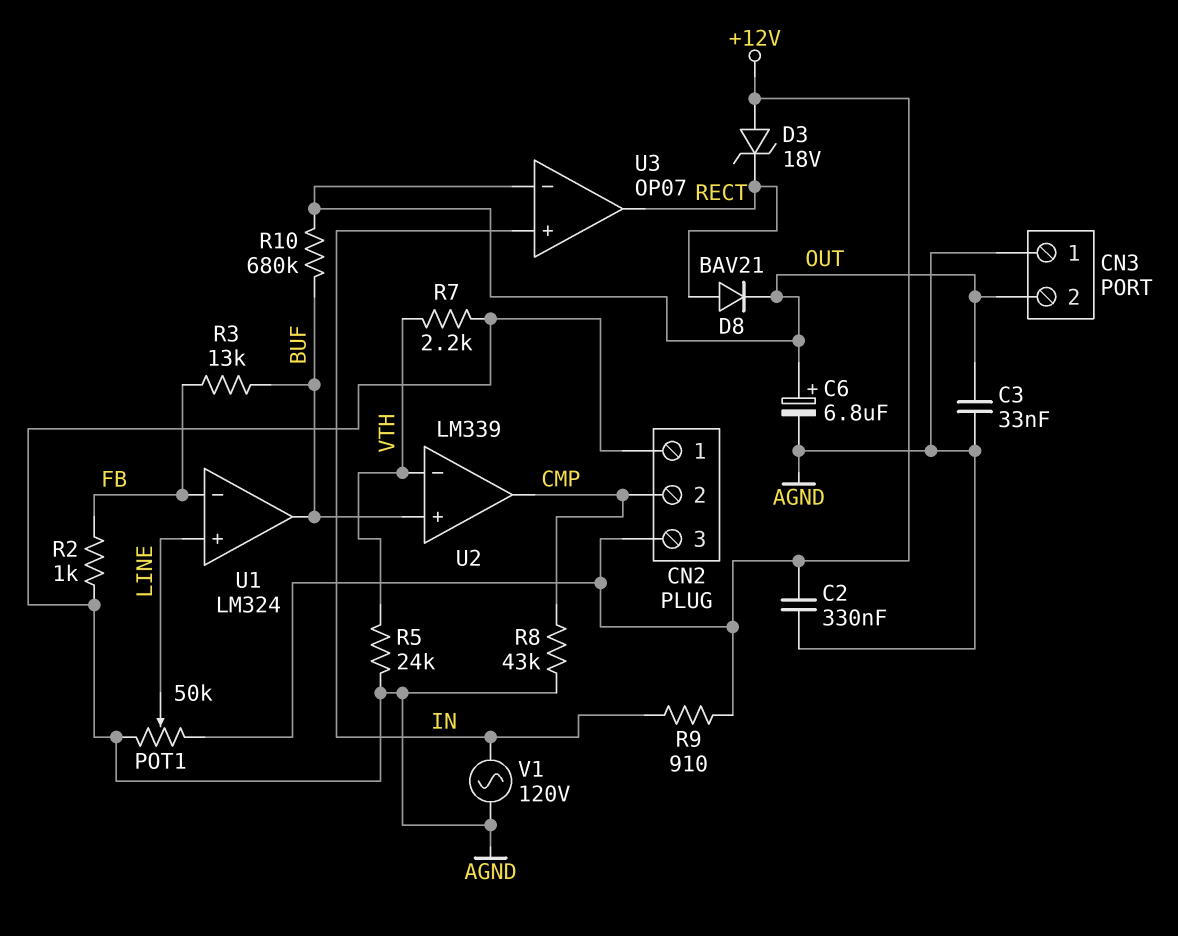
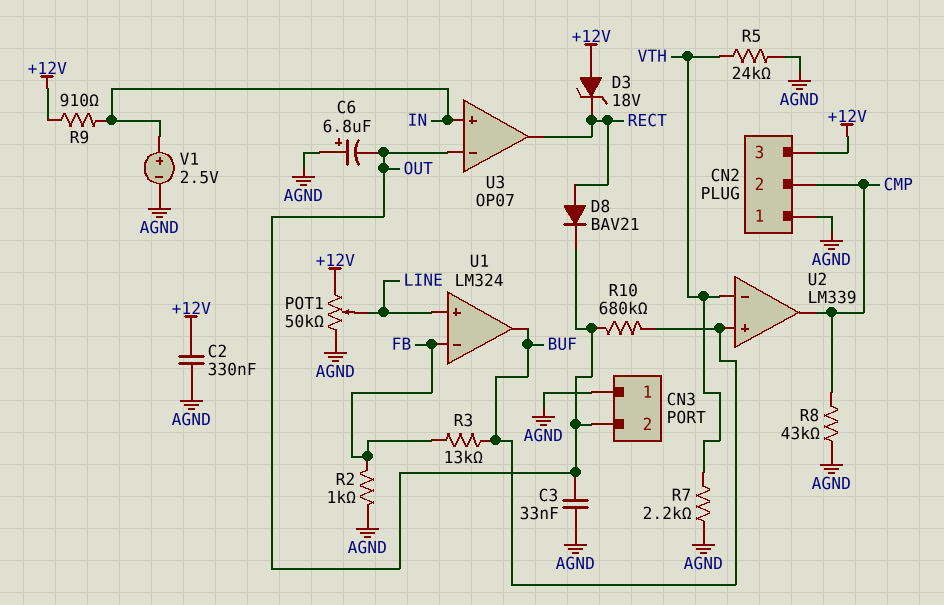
C6: 6.8uF (plus OUT, minus AGND) -> 6.8uF (plus AGND, minus OUT)
V1: AC 120V (AGND, IN) -> 2.5V (plus IN, minus AGND)

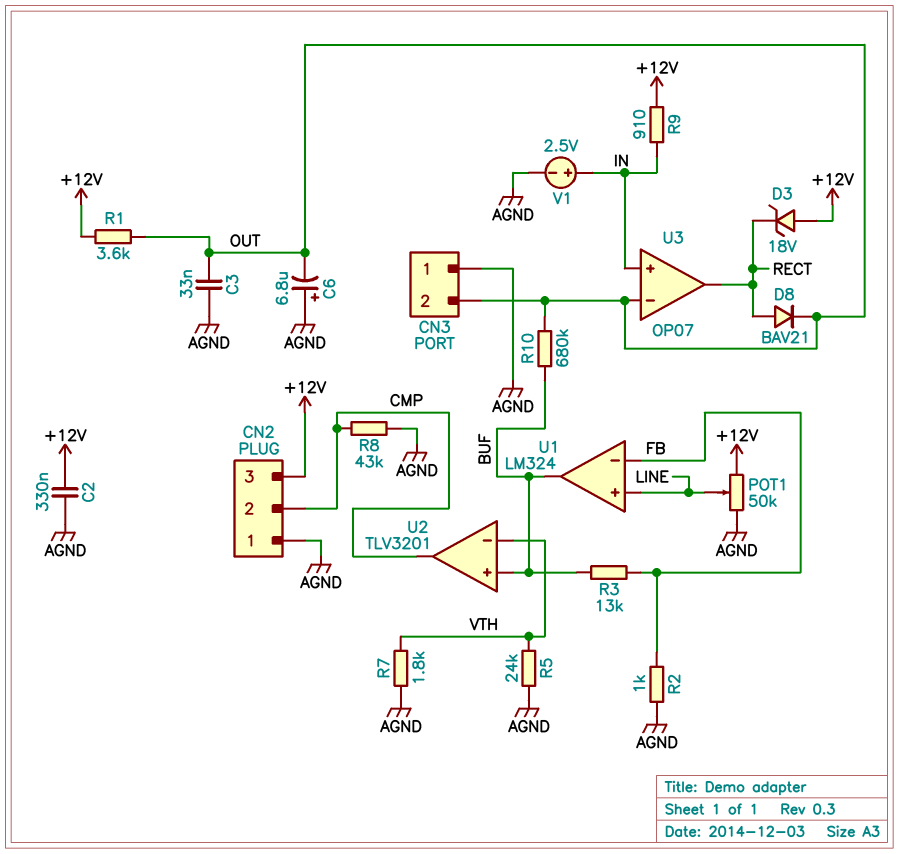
R1: none -> 3.6k (+12V, OUT)
R7: 2.2k (AGND, VTH) -> 1.8k (AGND, VTH)
U2: LM339 -> TLV3201

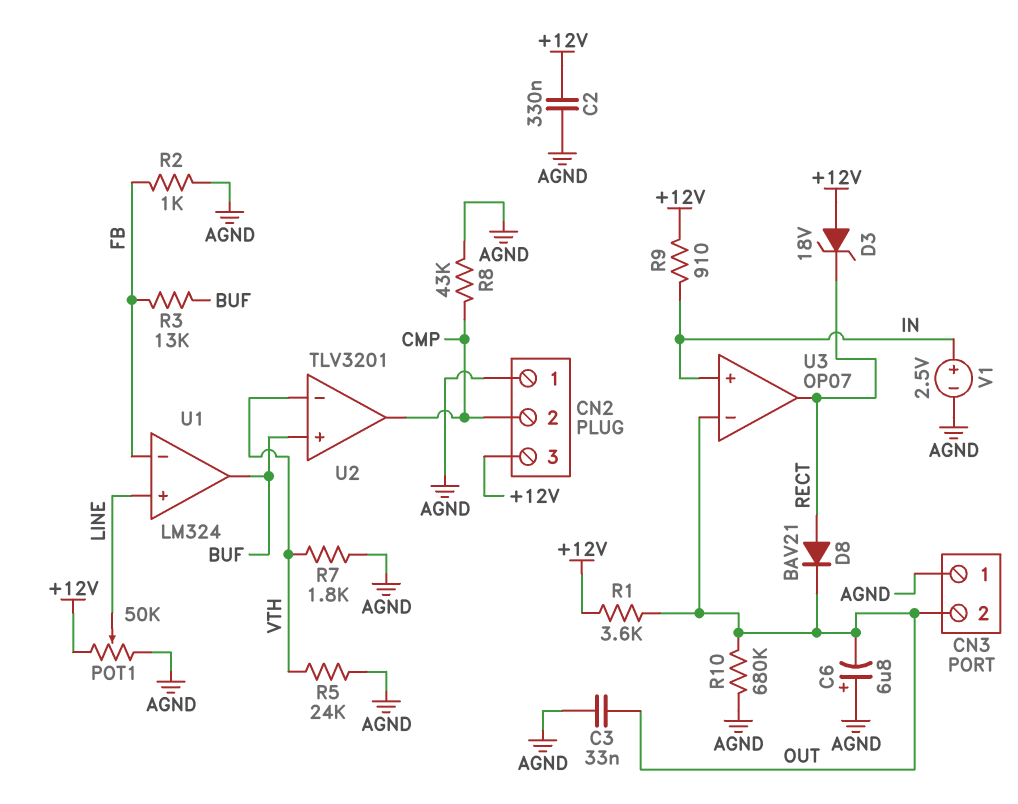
R10: 680k (BUF, OUT) -> 680k (AGND, OUT)

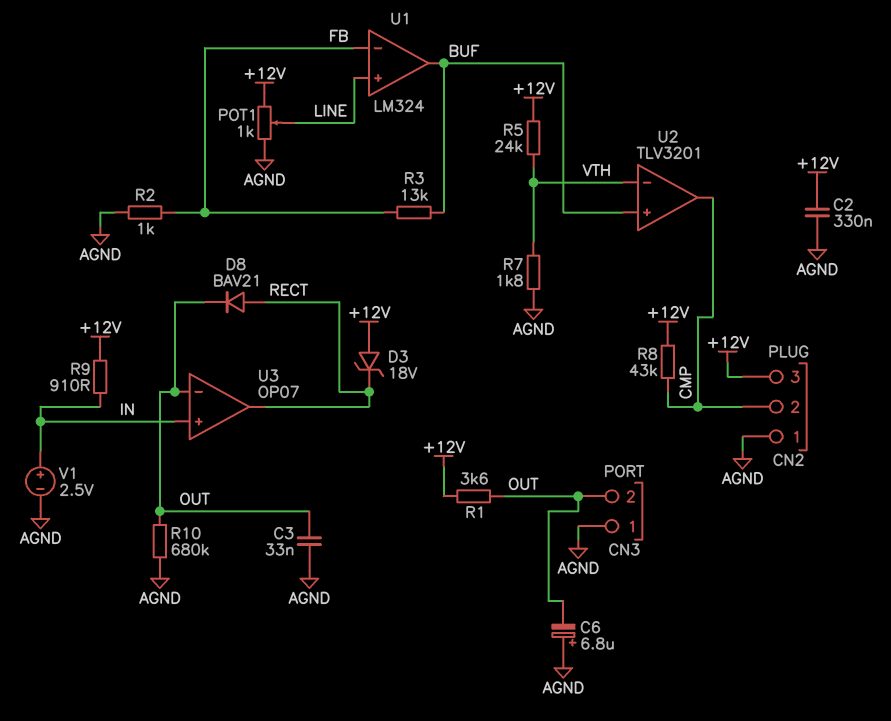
POT1: 50k (+12V, AGND, wiper LINE) -> 1k (+12V, AGND, wiper LINE)
R5: 24k (AGND, VTH) -> 24k (+12V, VTH)
R8: 43k (AGND, CMP) -> 43k (+12V, CMP)

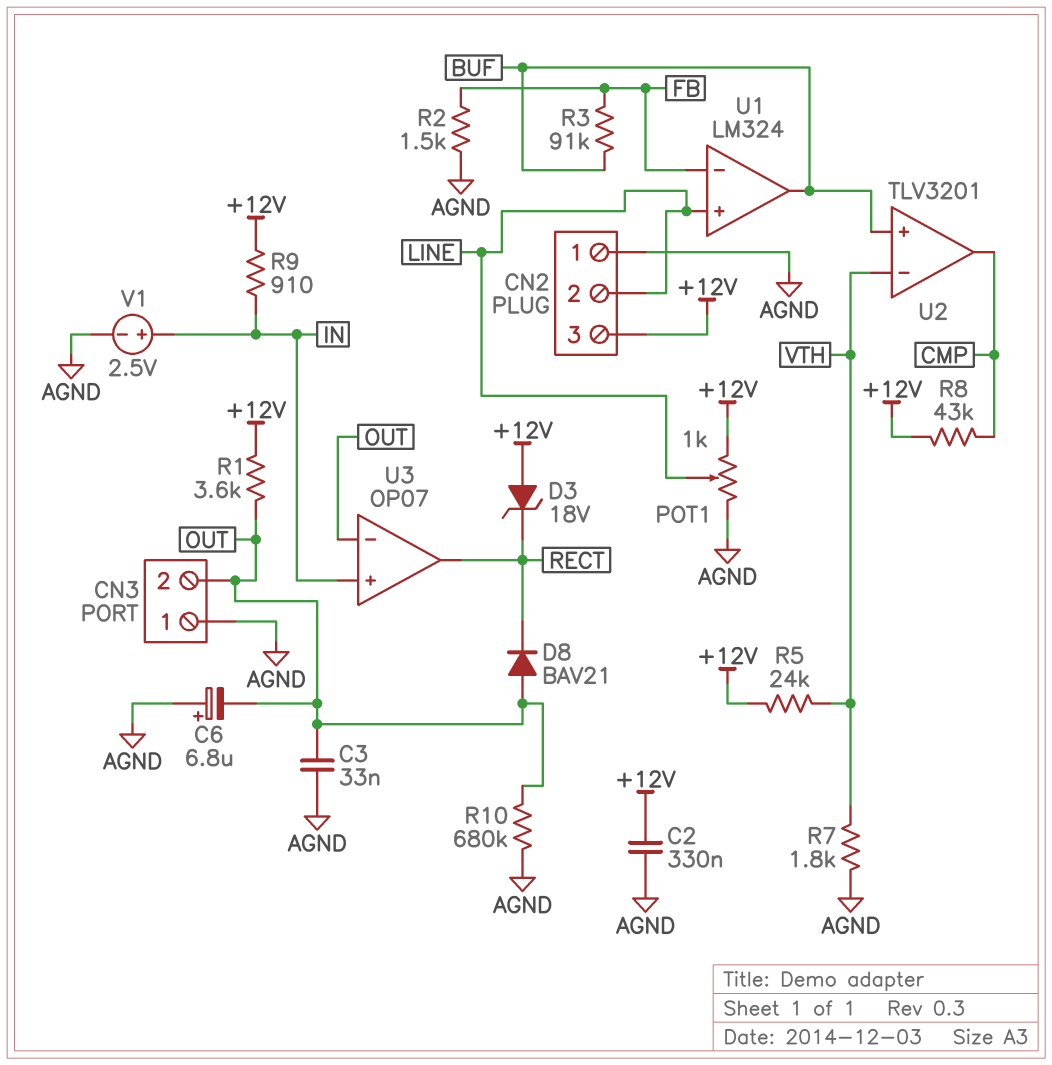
CN2 pin 2: CMP -> LINE
D8: diode BAV21 (A RECT, K OUT) -> diode BAV21 (A OUT, K RECT)
R2: 1k (AGND, FB) -> 1.5k (AGND, FB)
R3: 13k (BUF, FB) -> 91k (BUF, FB)

